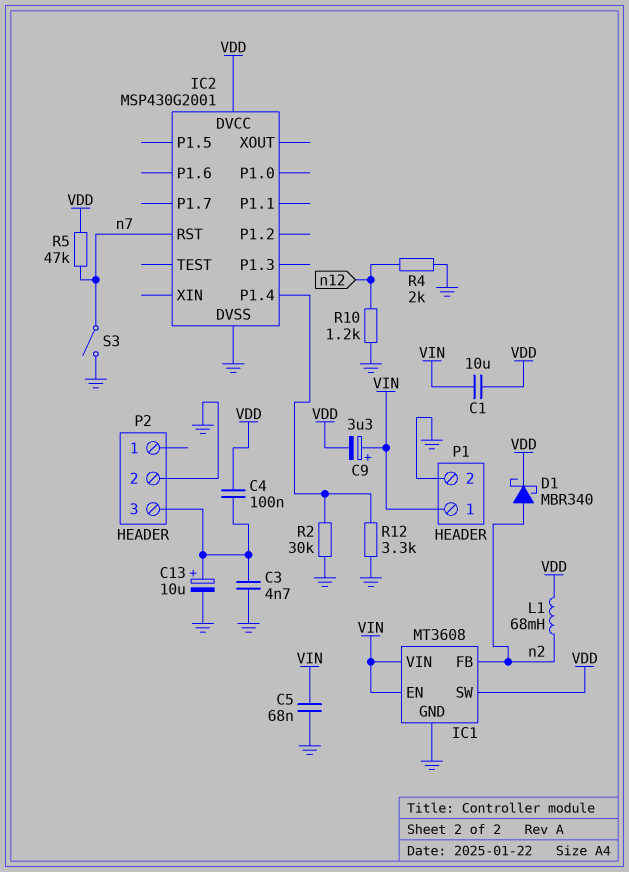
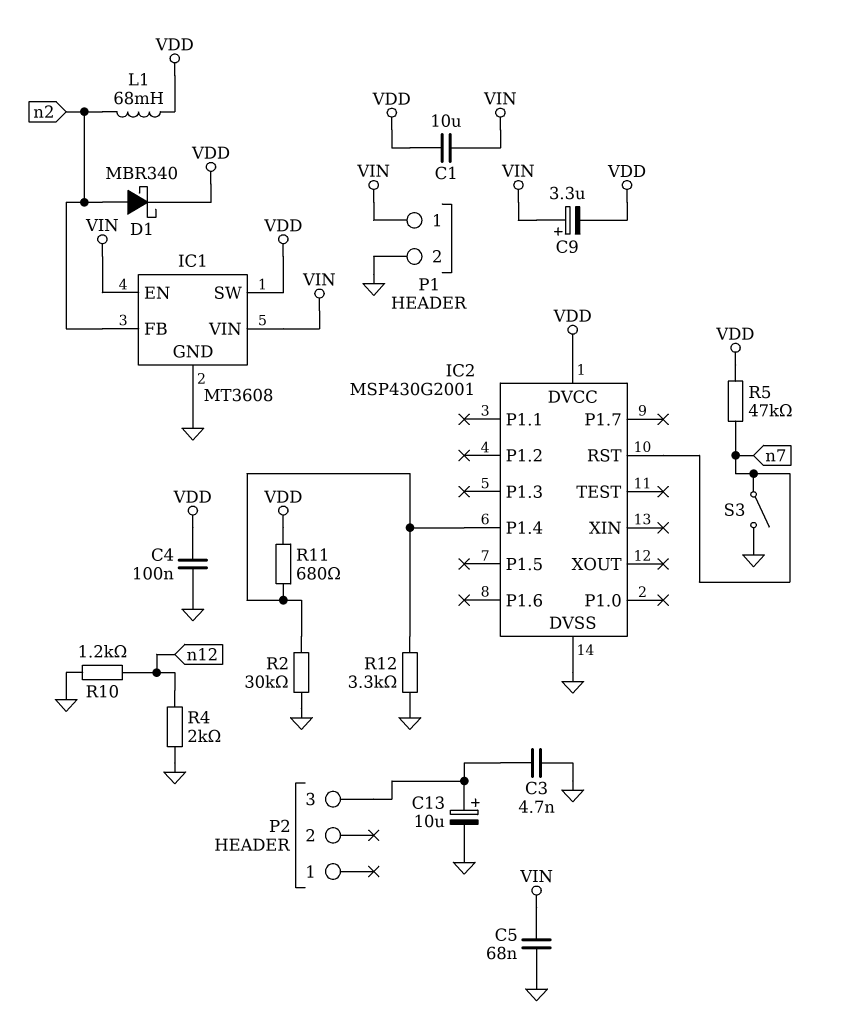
C4: 100nF (P2/3, VDD) -> 100nF (GND, VDD)
P2 pin 2: GND -> none
R11: none -> 680 (IC2/P1.4, VDD)

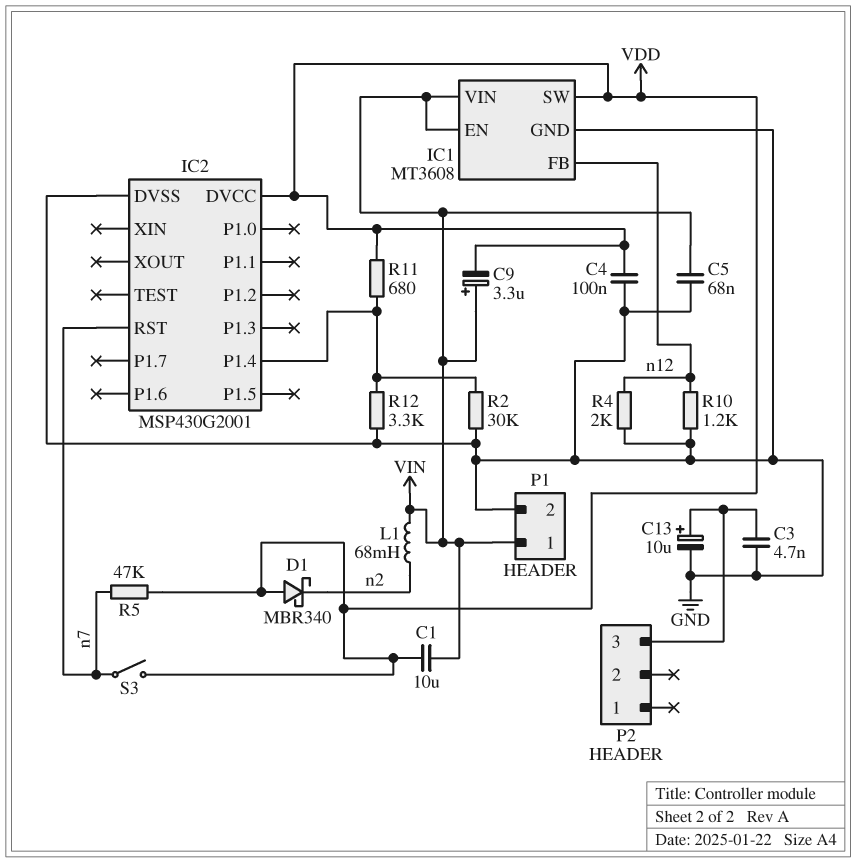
D1: schottky MBR340 (A n2, K VDD) -> schottky MBR340 (A VDD, K n2)
IC1 pin FB: n2 -> n12
L1: 68mH (VDD, n2) -> 68mH (VIN, n2)
S3: switch (GND, n7) -> switch (VDD, n7)

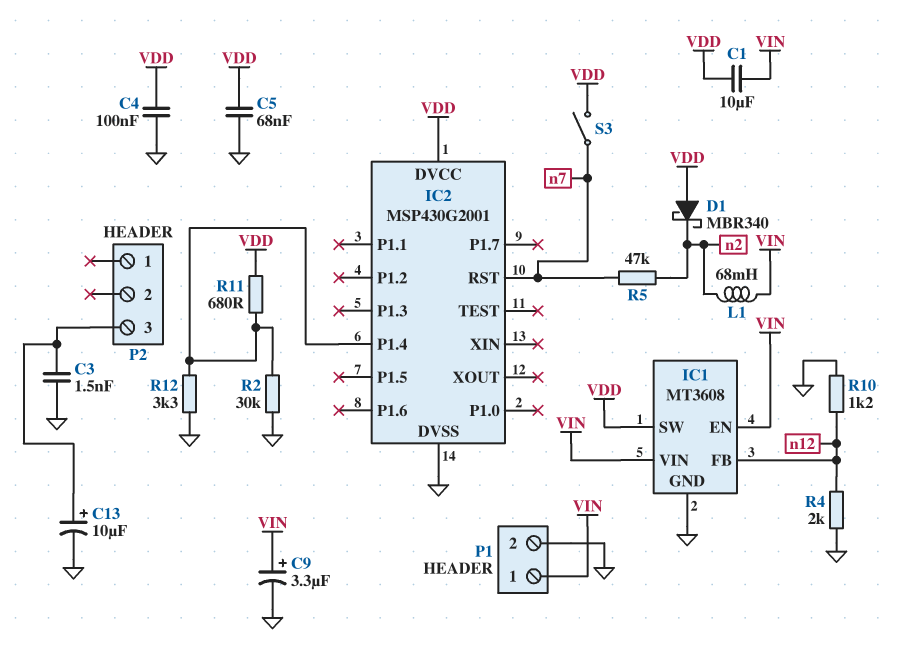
C3: 4.7nF (GND, P2/3) -> 1.5nF (GND, P2/3)
C5: 68nF (GND, VIN) -> 68nF (GND, VDD)
C9: 3.3uF (plus VIN, minus VDD) -> 3.3uF (plus VIN, minus GND)
R5: 47k (VDD, n7) -> 47k (n2, n7)

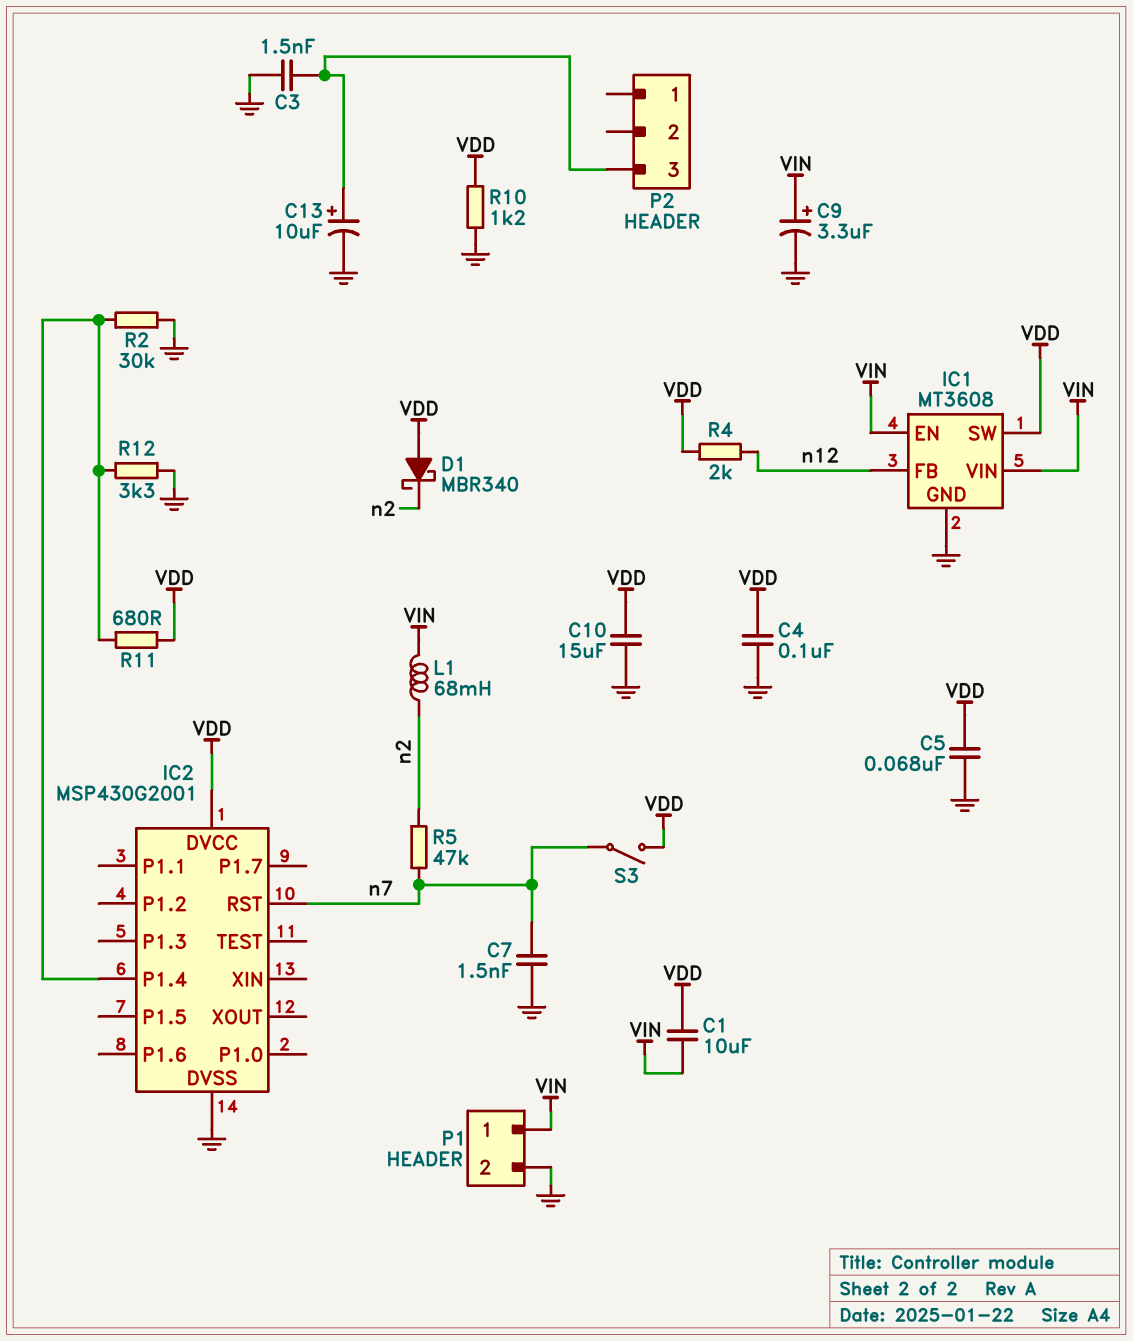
C7: none -> 1.5nF (GND, n7)
C10: none -> 15uF (GND, VDD)
R4: 2k (GND, n12) -> 2k (VDD, n12)
R10: 1.2k (GND, n12) -> 1.2k (GND, VDD)

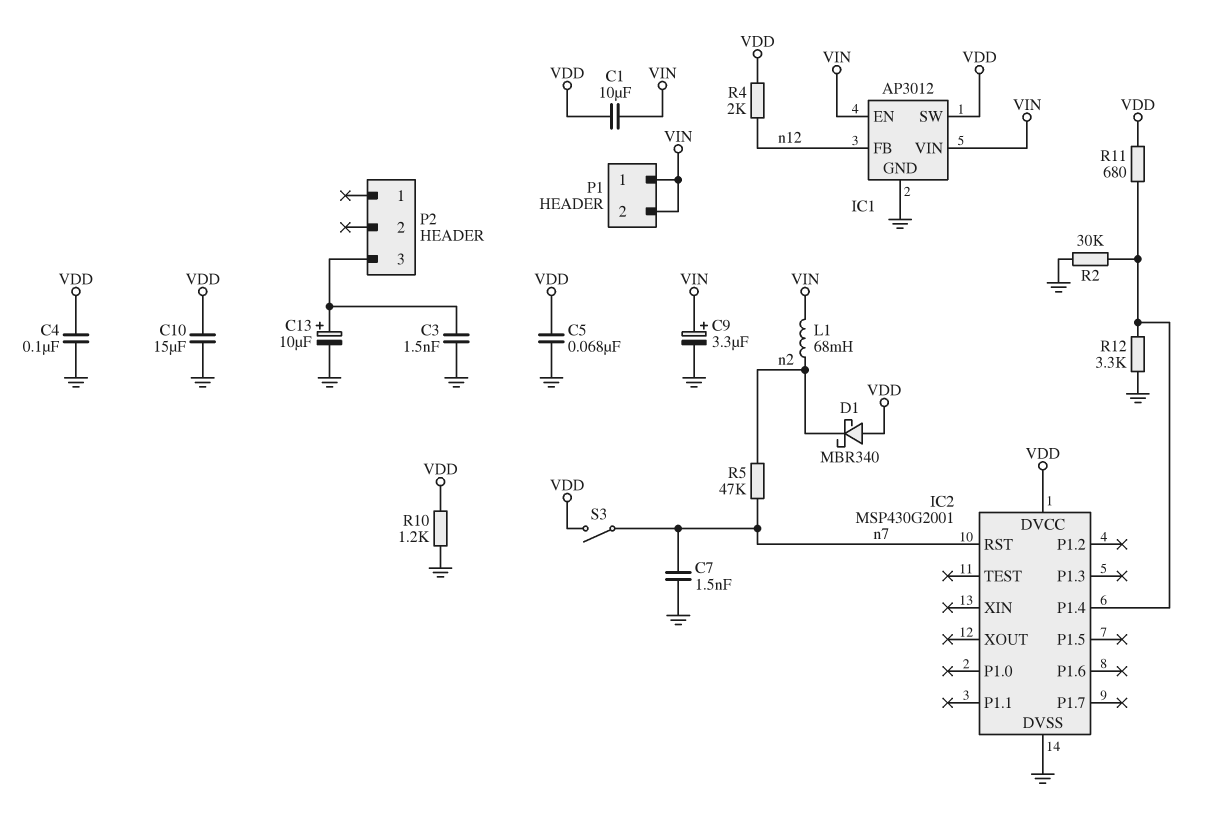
IC1: MT3608 -> AP3012
P1 pin 2: GND -> VIN

